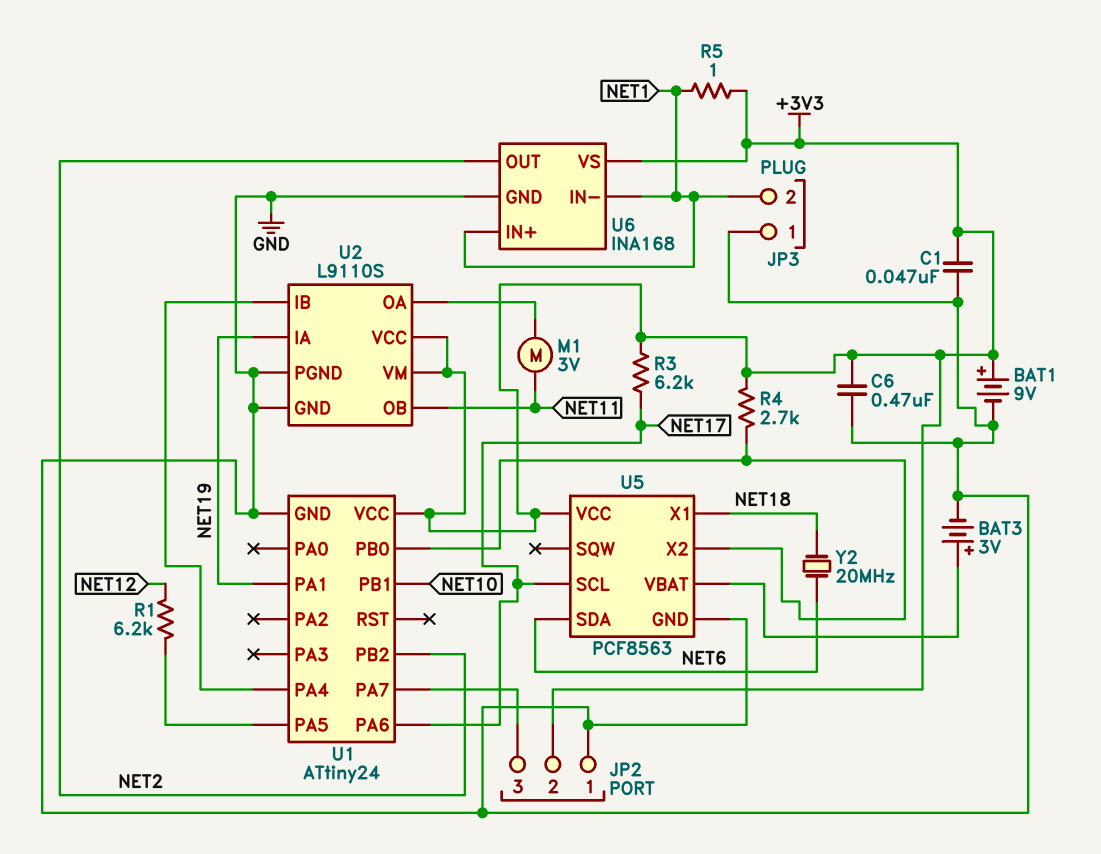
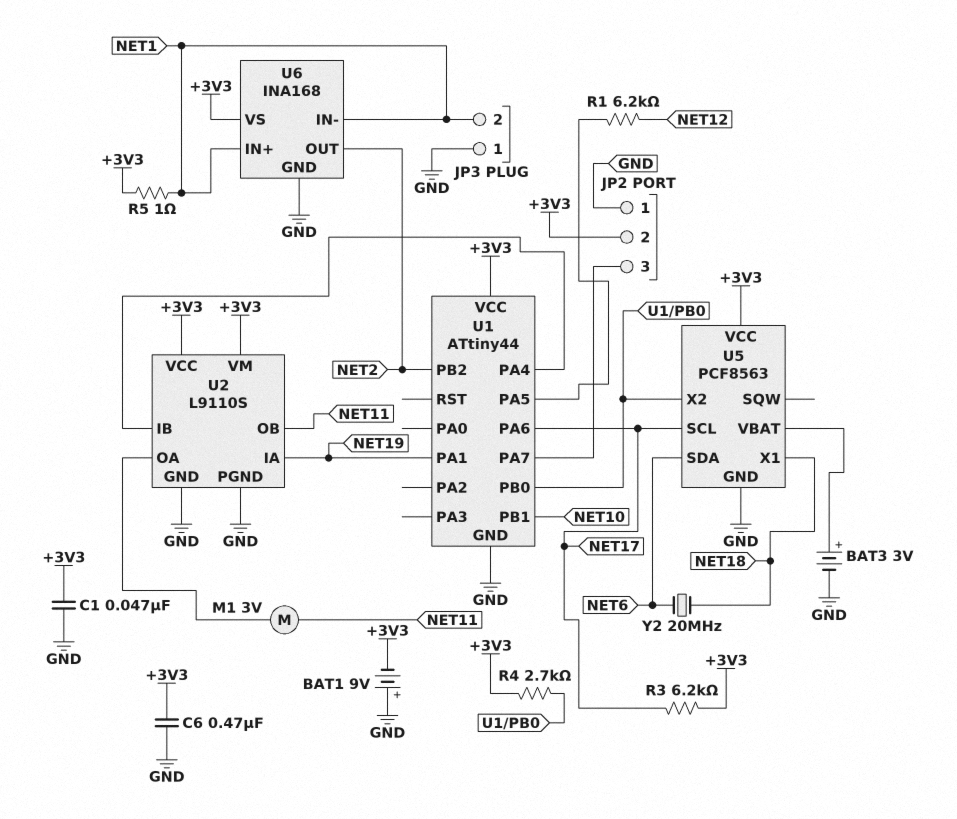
BAT1: 9V (plus +3V3, minus GND) -> 9V (plus GND, minus +3V3)
U1: ATtiny24 -> ATtiny44

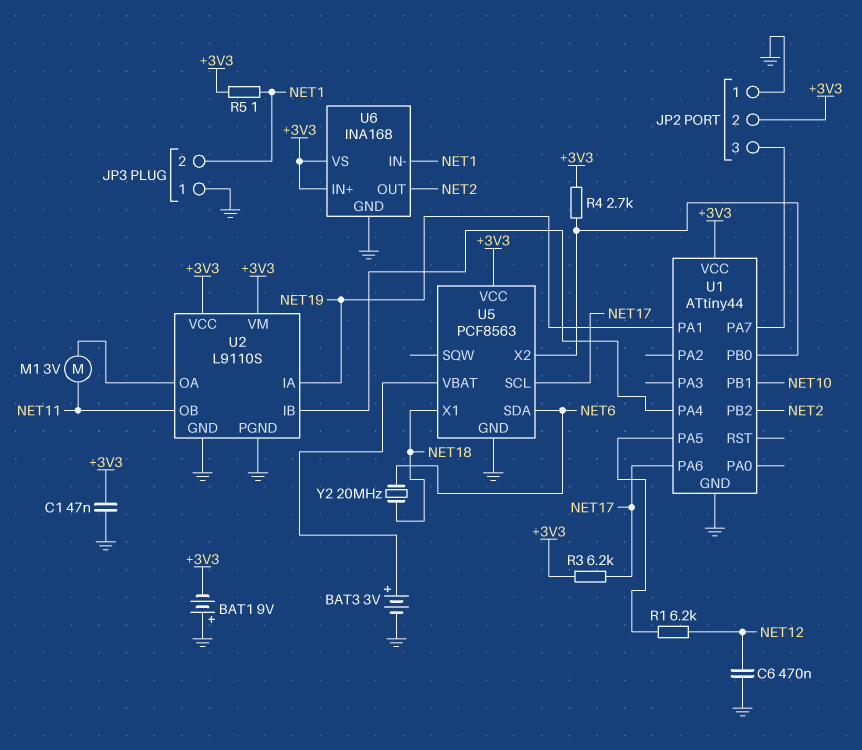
C6: 470nF (+3V3, GND) -> 470nF (GND, NET12)
U6 pin IN+: NET1 -> +3V3

